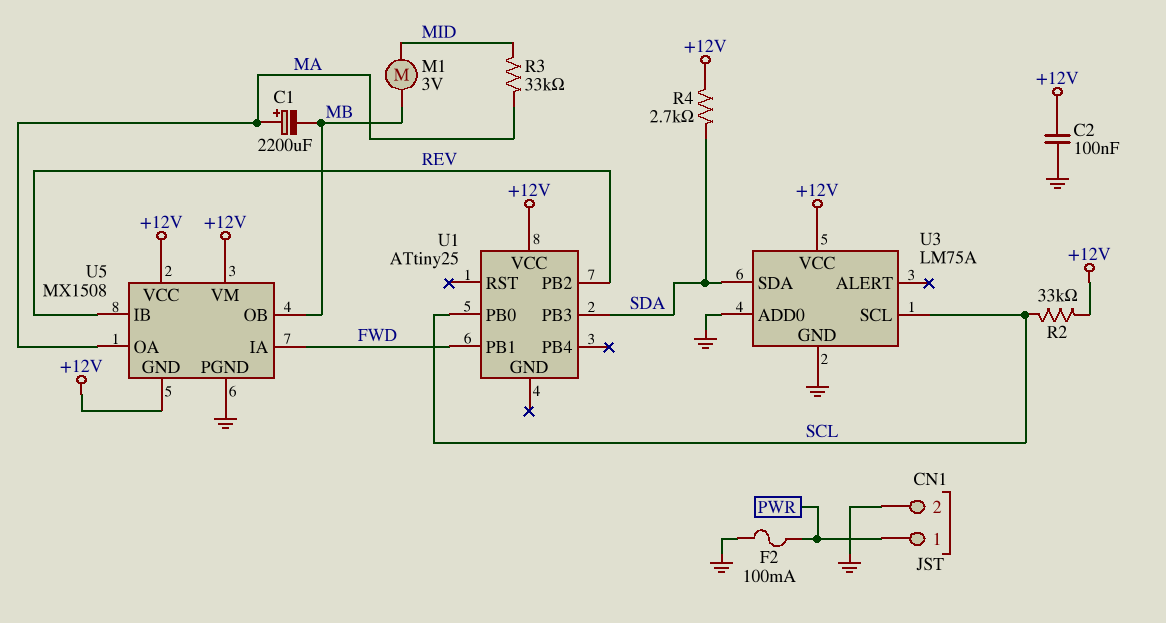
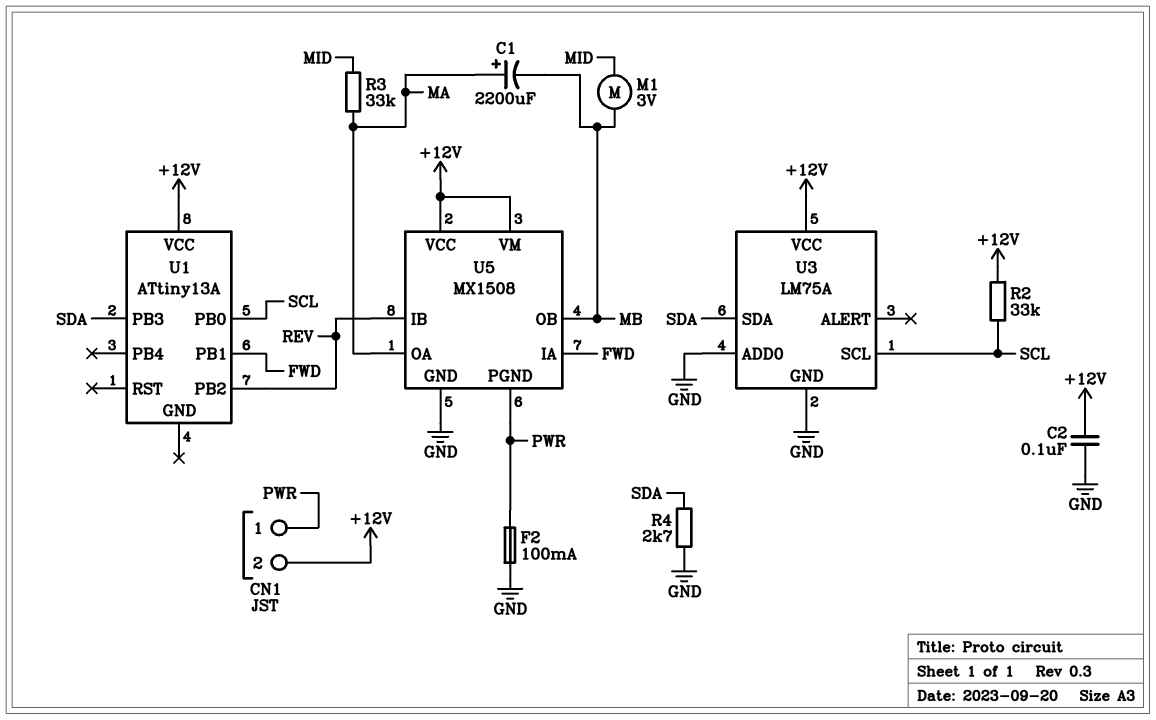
CN1 pin 2: GND -> +12V
R4: 2.7k (+12V, SDA) -> 2.7k (GND, SDA)
U1: ATtiny25 -> ATtiny13A
U5 pin GND: +12V -> GND
U5 pin PGND: GND -> PWR

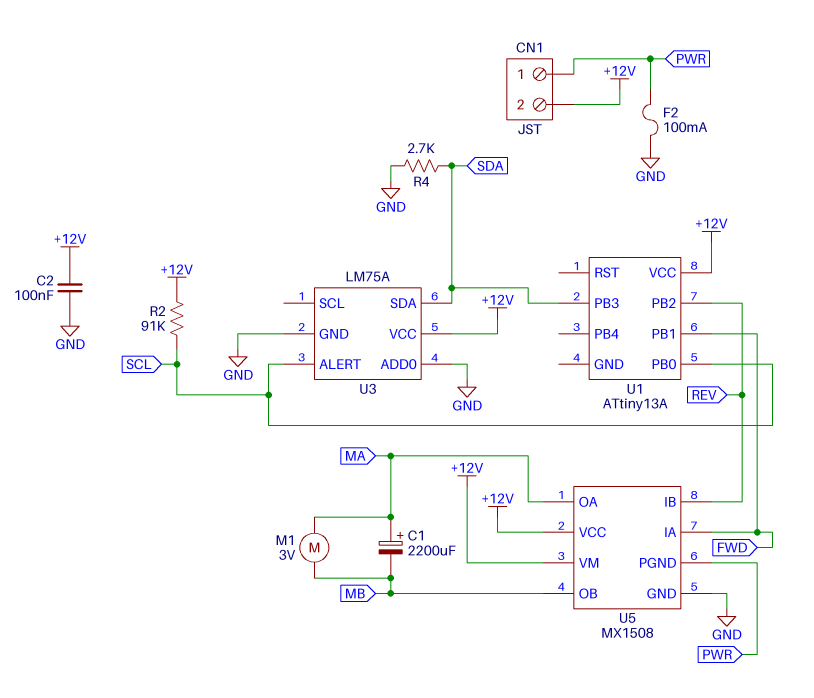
M1: motor 3V (MB, MID) -> motor 3V (MA, MB)
R2: 33k (+12V, SCL) -> 91k (+12V, SCL)
R3: 33k (MA, MID) -> none
U3 pin ALERT: none -> SCL
U3 pin SCL: SCL -> none

